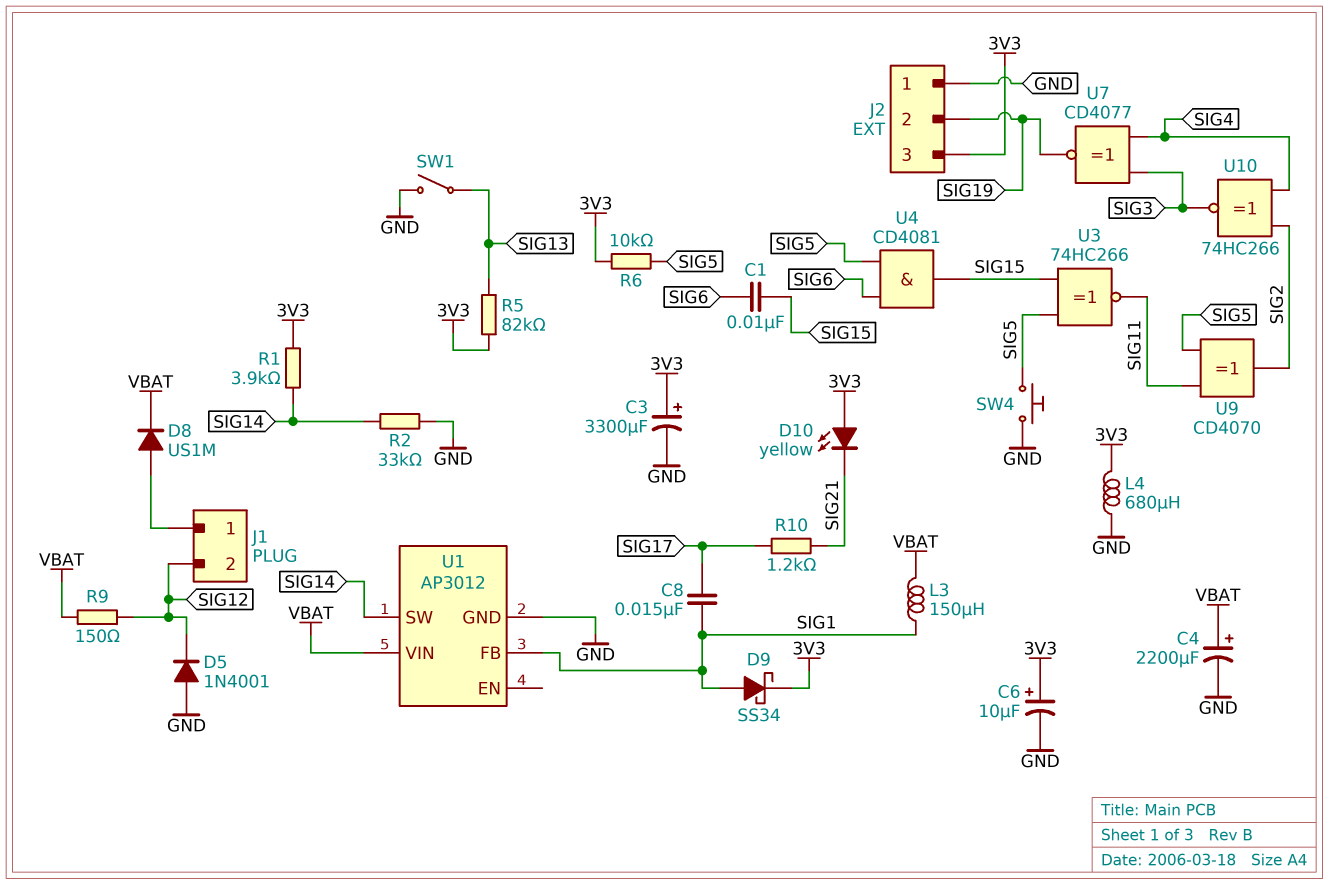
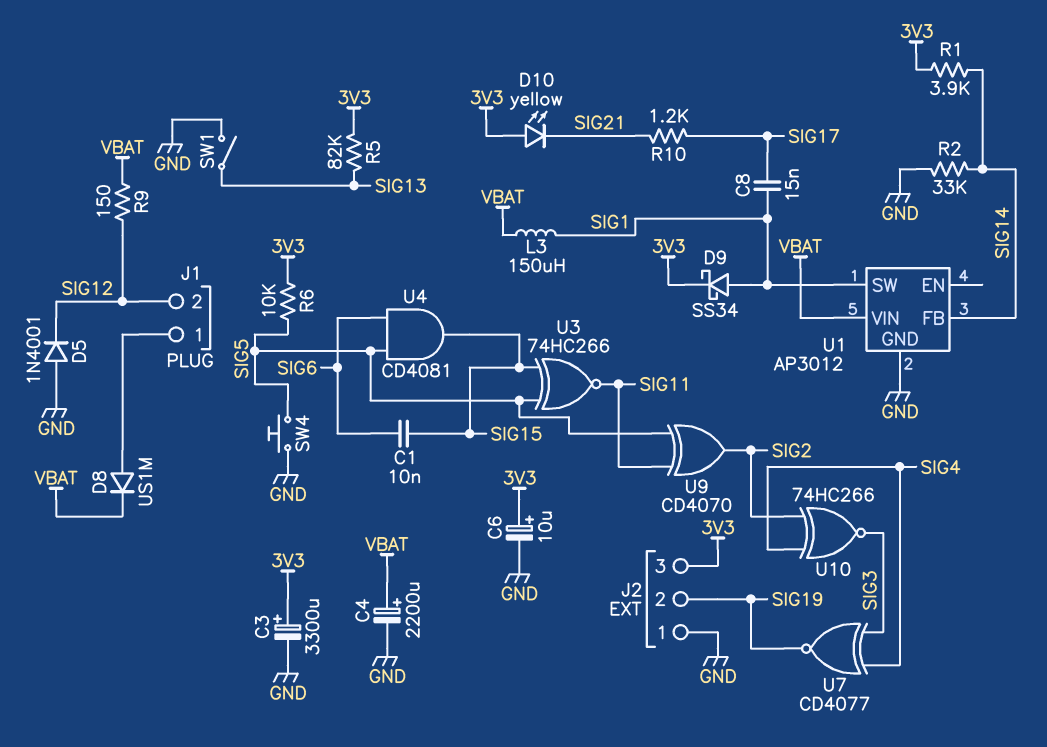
L4: 680uH (3V3, GND) -> none
U1 pin FB: SIG1 -> SIG14
U1 pin SW: SIG14 -> SIG1

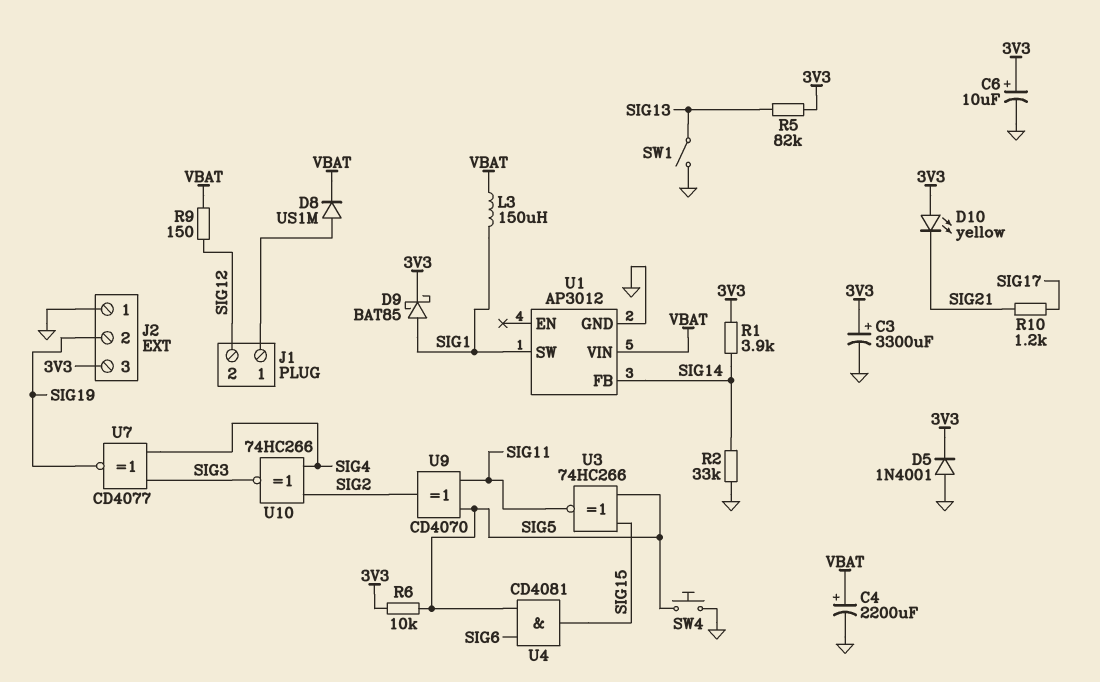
C1: 10nF (SIG6, SIG15) -> none
C8: 15nF (SIG1, SIG17) -> none
D5: diode 1N4001 (A GND, K SIG12) -> diode 1N4001 (A GND, K 3V3)
D9: schottky SS34 (A SIG1, K 3V3) -> schottky BAT85 (A SIG1, K 3V3)

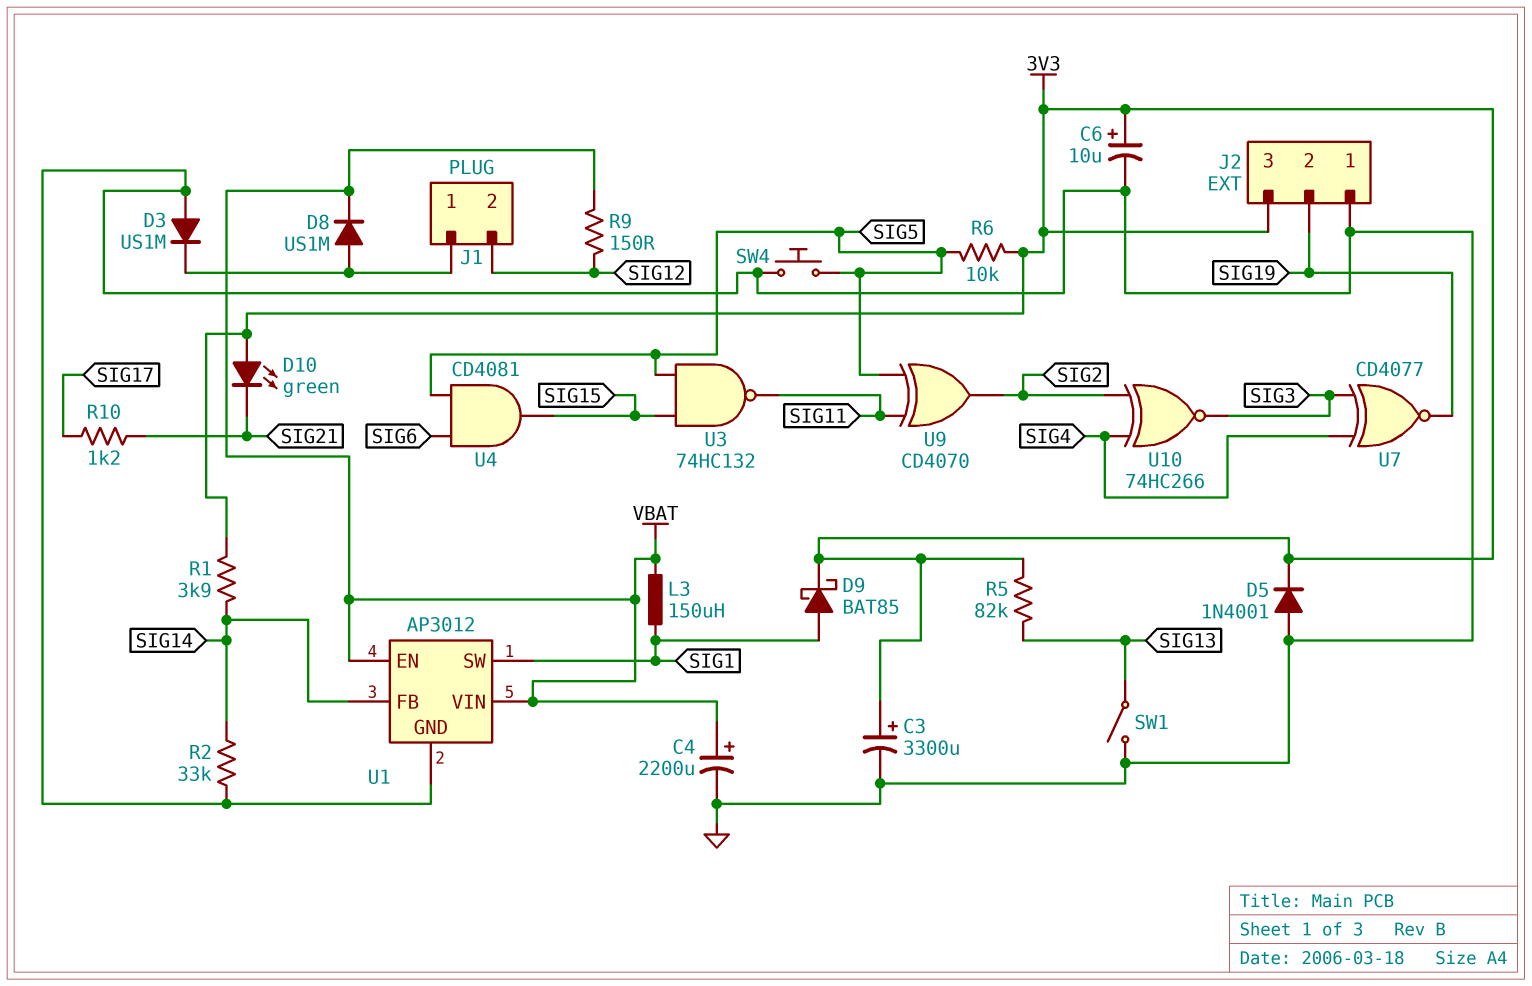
D3: none -> diode US1M (A GND, K J1/1)
D10: LED yellow (A 3V3, K SIG21) -> LED green (A 3V3, K SIG21)
U1 pin EN: none -> VBAT
U3: XNOR 74HC266 (in SIG5, in SIG15, out SIG11) -> NAND 74HC132 (in SIG5, in SIG15, out SIG11)

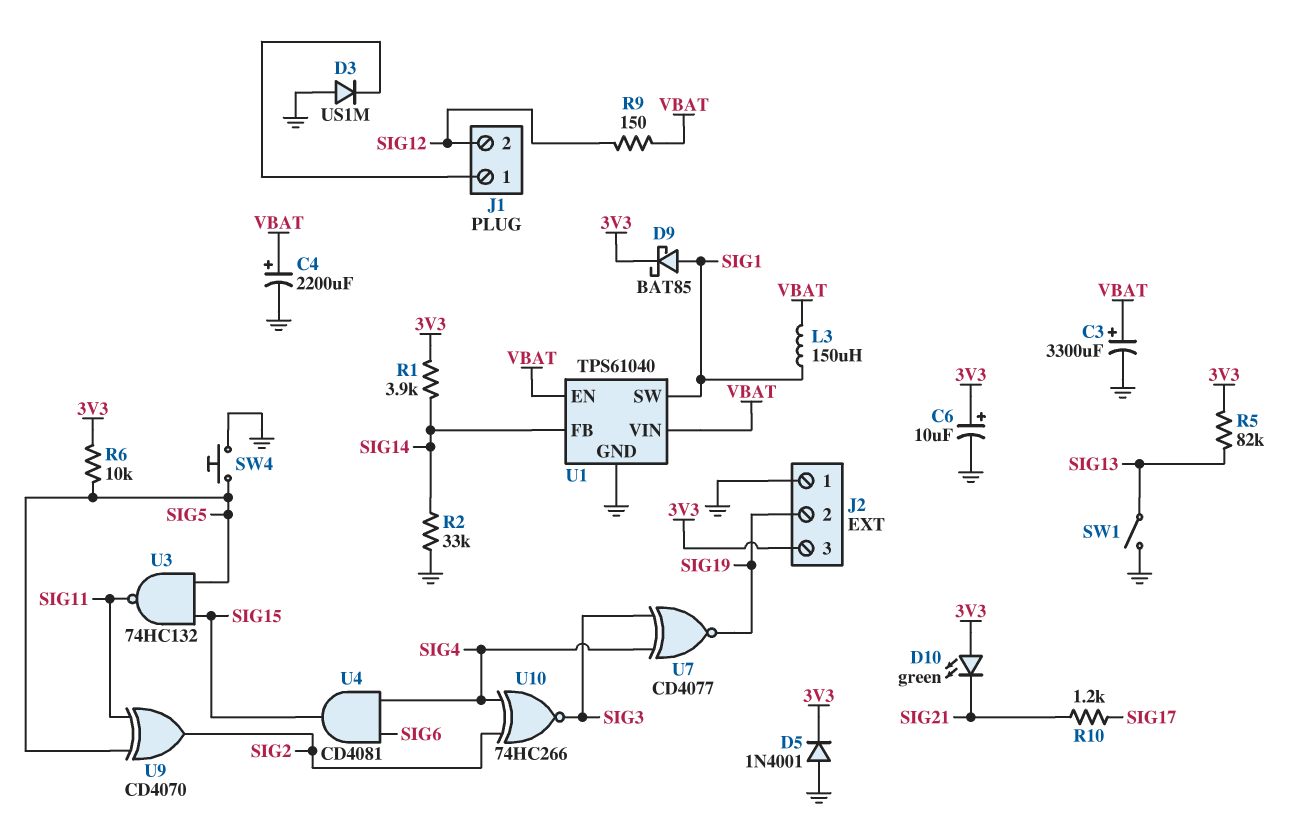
C3: 3300uF (plus 3V3, minus GND) -> 3300uF (plus VBAT, minus GND)
D8: diode US1M (A J1/1, K VBAT) -> none
U1: AP3012 -> TPS61040
U4: AND CD4081 (in SIG5, in SIG6, out SIG15) -> AND CD4081 (in SIG4, in SIG6, out SIG15)

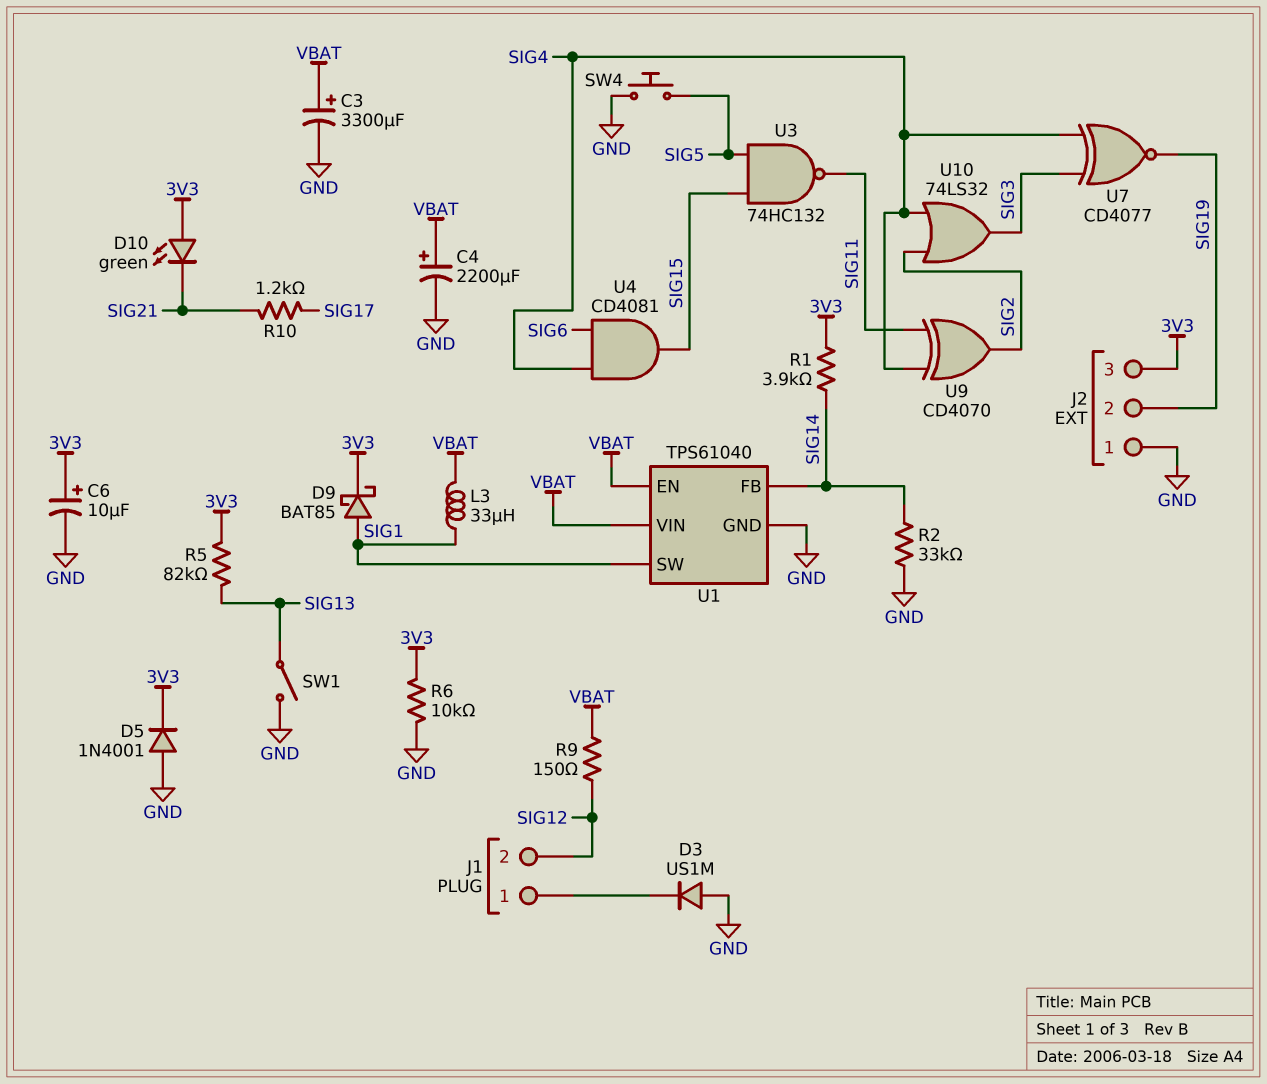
L3: 150uH (SIG1, VBAT) -> 33uH (SIG1, VBAT)
R6: 10k (3V3, SIG5) -> 10k (3V3, GND)
U9: XOR CD4070 (in SIG5, in SIG11, out SIG2) -> XOR CD4070 (in SIG4, in SIG11, out SIG2)
U10: XNOR 74HC266 (in SIG2, in SIG4, out SIG3) -> OR 74LS32 (in SIG2, in SIG4, out SIG3)

